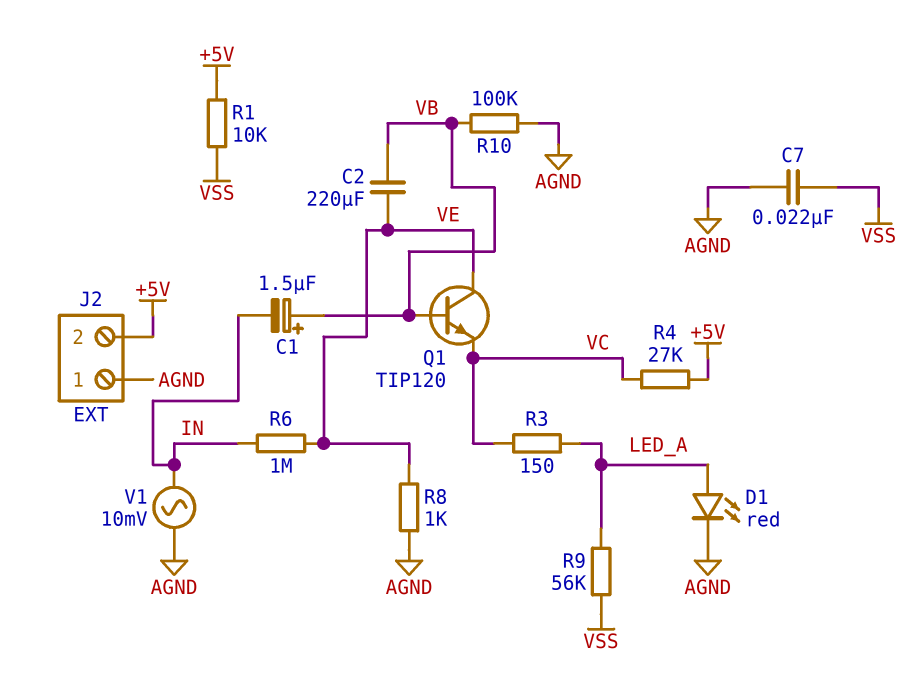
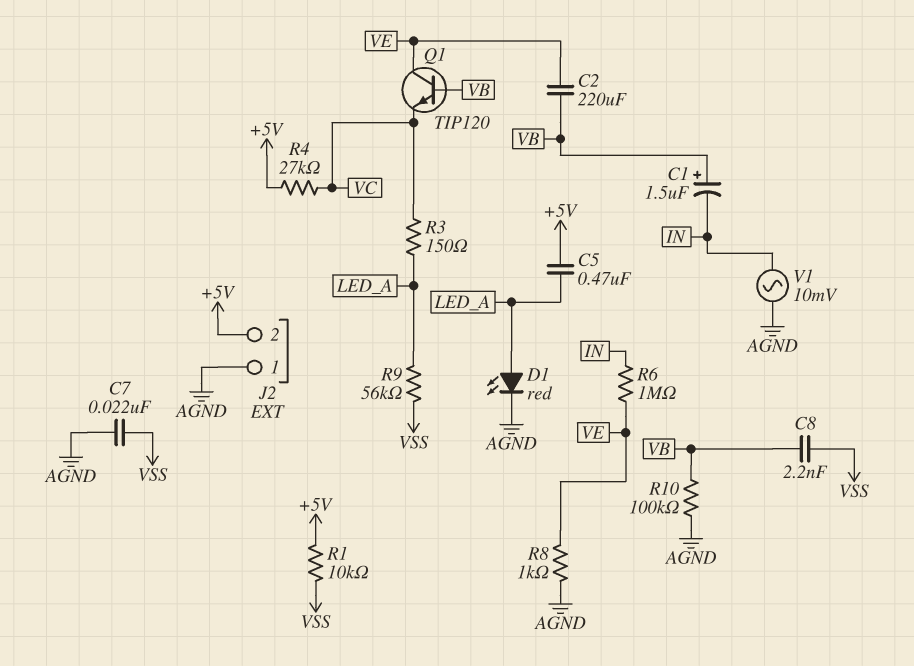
C5: none -> 470nF (+5V, LED_A)
C8: none -> 2.2nF (VB, VSS)

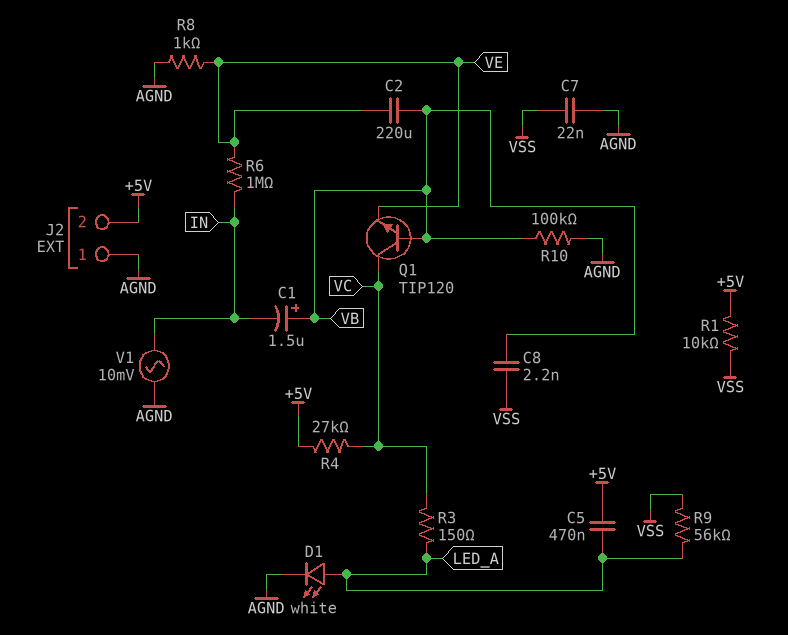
D1: LED red (A LED_A, K AGND) -> LED white (A LED_A, K AGND)
Q1: NPN TIP120 (B VB, C VE, E VC) -> NPN TIP120 (B VB, C VC, E VE)

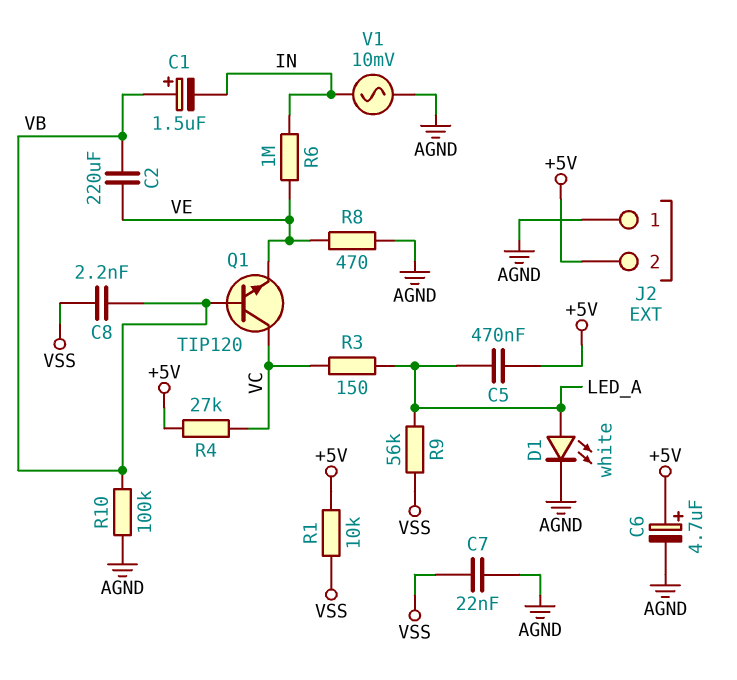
C6: none -> 4.7uF (plus +5V, minus AGND)
R8: 1k (AGND, VE) -> 470 (AGND, VE)

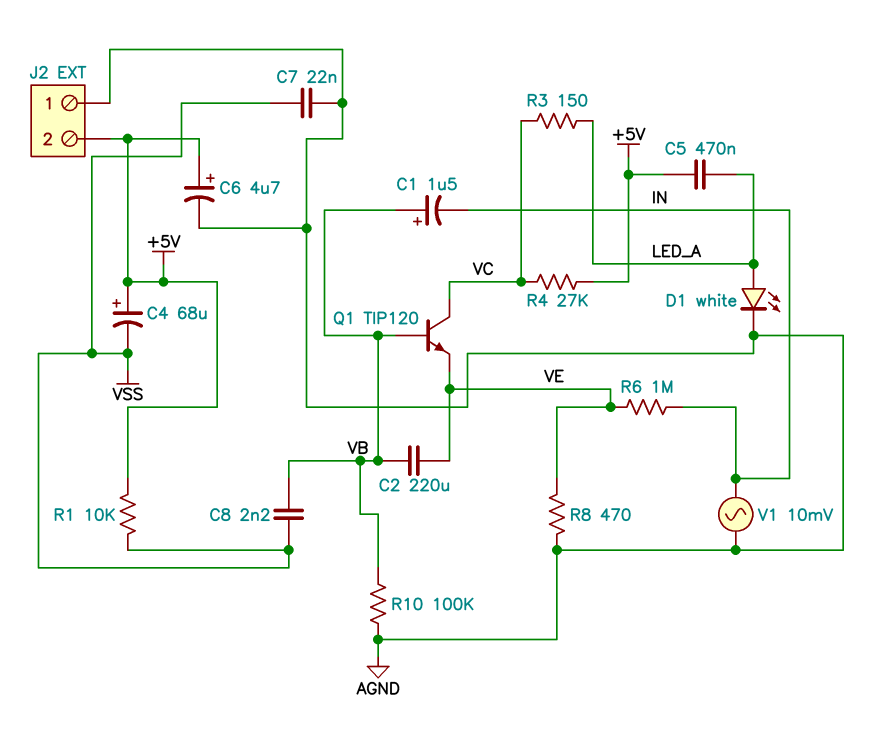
C4: none -> 68uF (plus +5V, minus VSS)
R9: 56k (LED_A, VSS) -> none

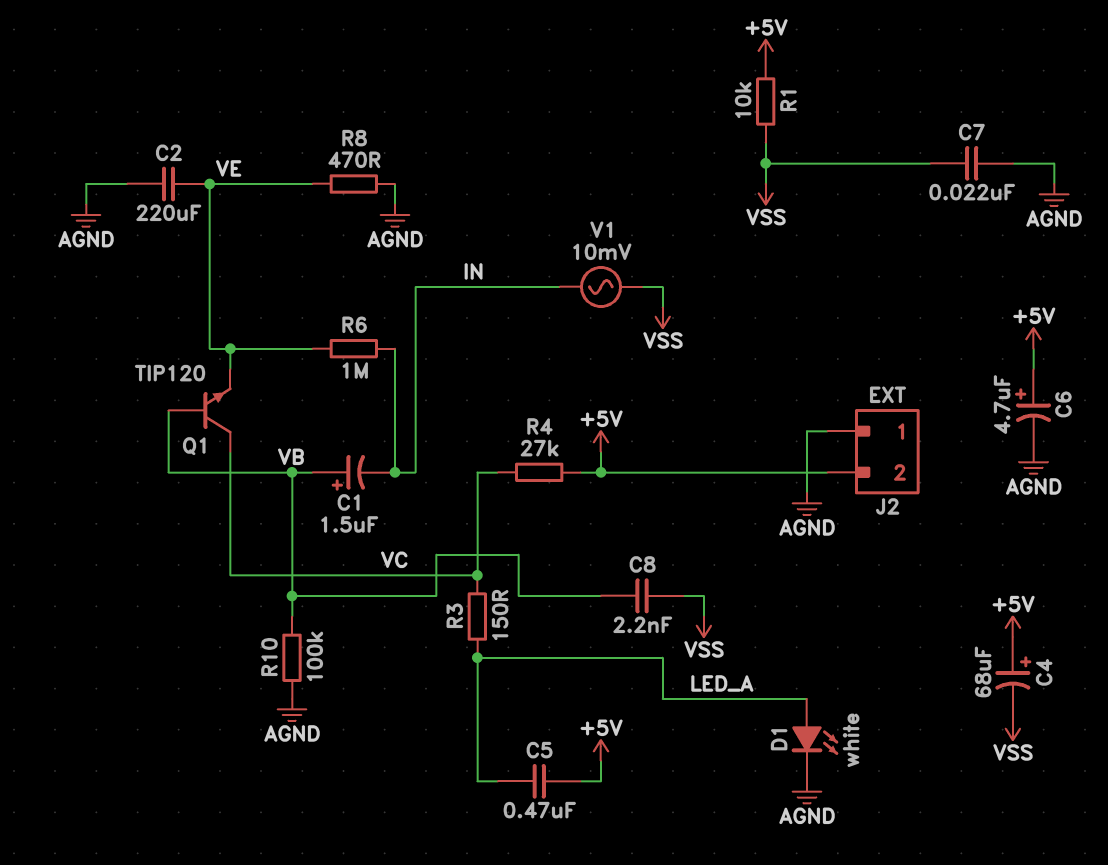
C2: 220uF (VB, VE) -> 220uF (AGND, VE)
V1: AC 10mV (AGND, IN) -> AC 10mV (IN, VSS)

